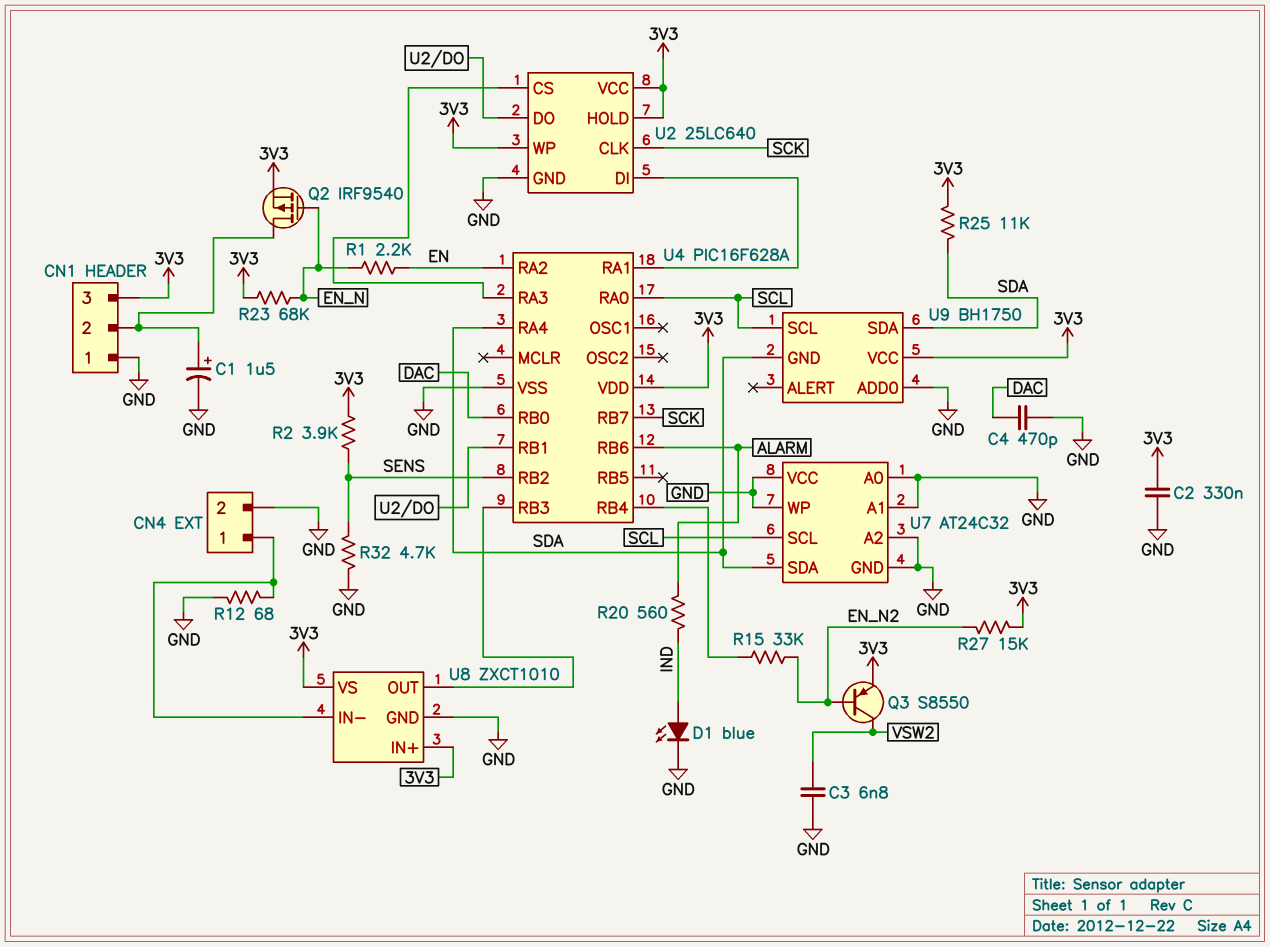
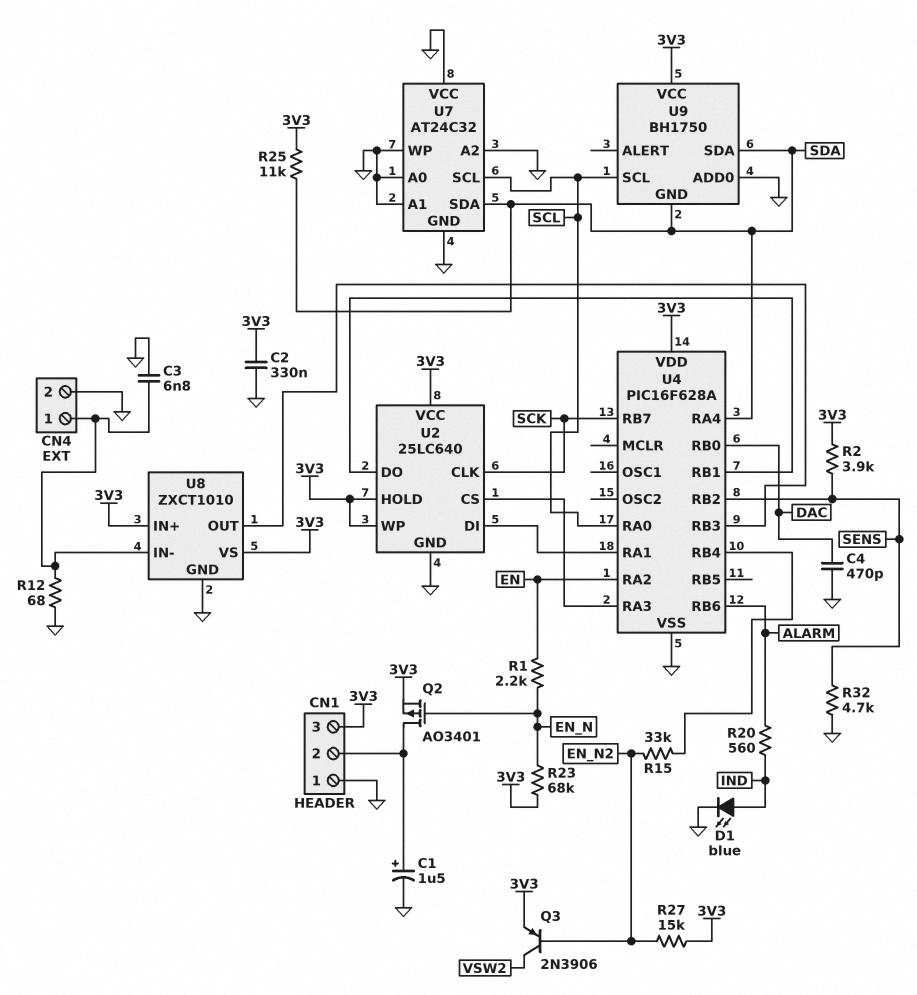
C3: 6.8nF (GND, VSW2) -> 6.8nF (CN4/1, GND)
Q2: PMOS IRF9540 (G EN_N, D CN1/2, S 3V3) -> PMOS AO3401 (G EN_N, D CN1/2, S 3V3)
Q3: PNP S8550 (B EN_N2, C VSW2, E 3V3) -> PNP 2N3906 (B EN_N2, C VSW2, E 3V3)

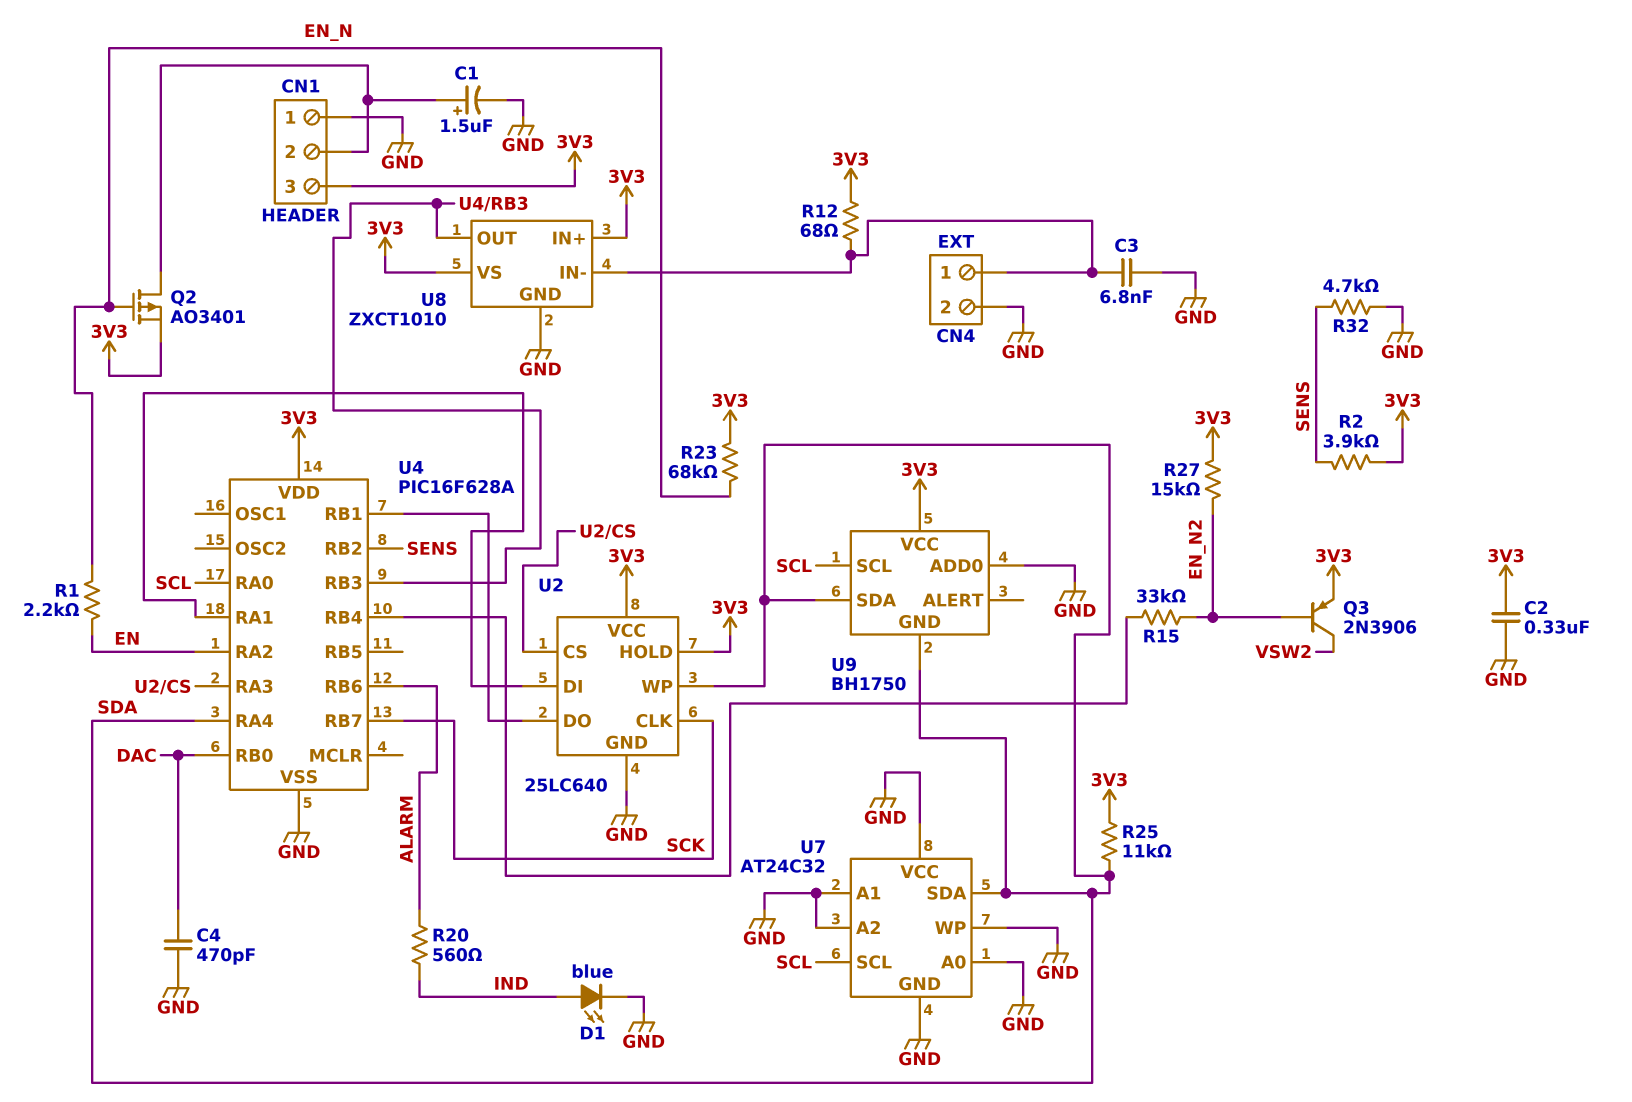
R12: 68 (CN4/1, GND) -> 68 (3V3, CN4/1)
U2 pin WP: 3V3 -> SDA

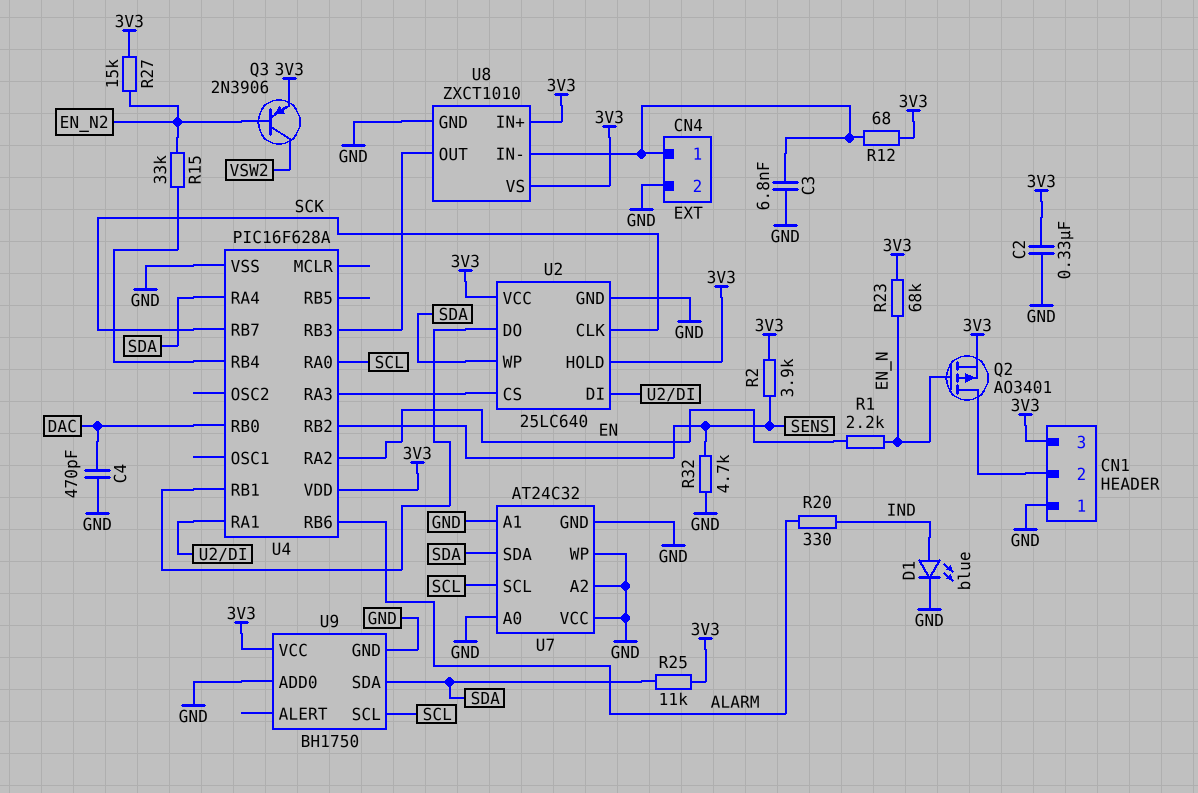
C1: 1.5uF (plus CN1/2, minus GND) -> none
R20: 560 (ALARM, IND) -> 330 (ALARM, IND)
U9 pin GND: SDA -> GND

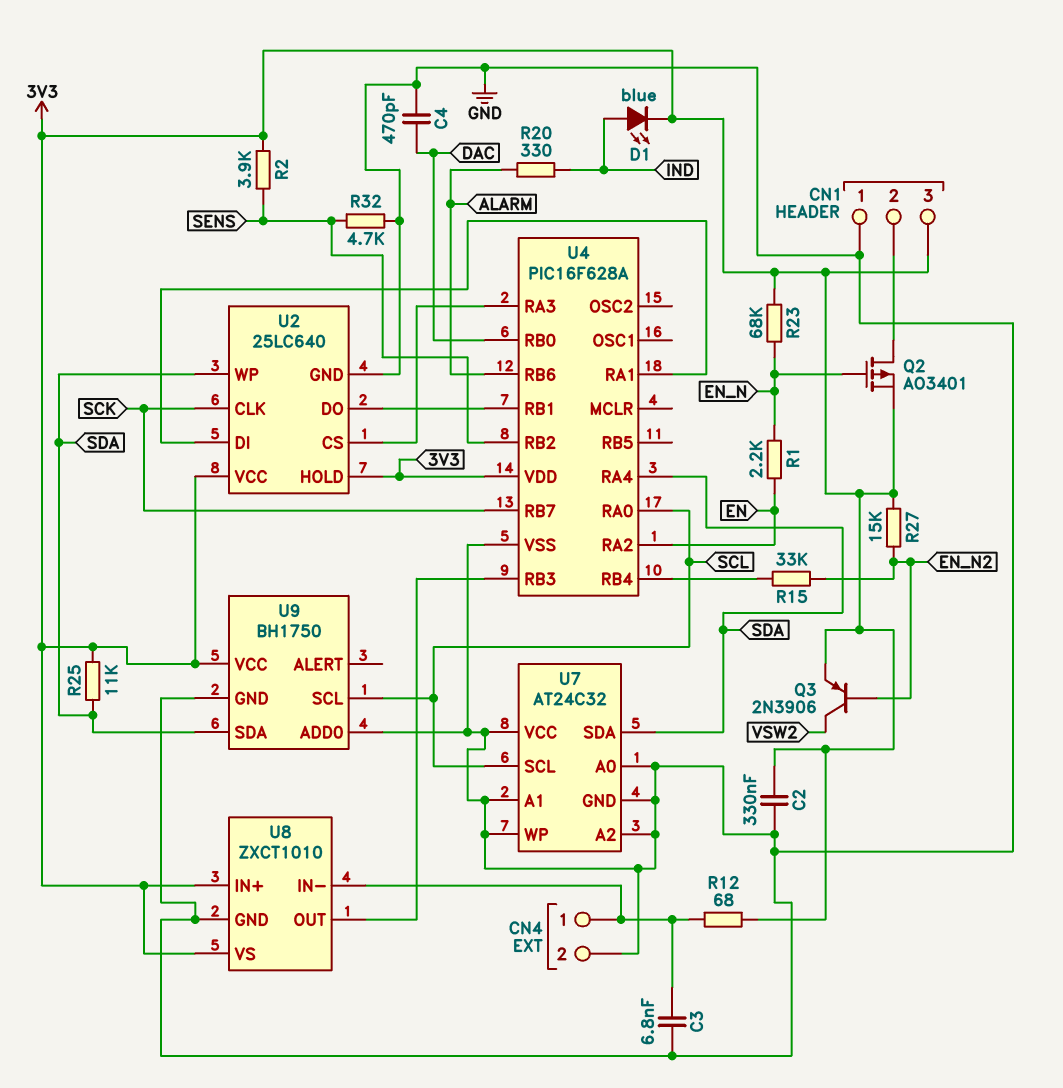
D1: LED blue (A IND, K GND) -> LED blue (A IND, K 3V3)

